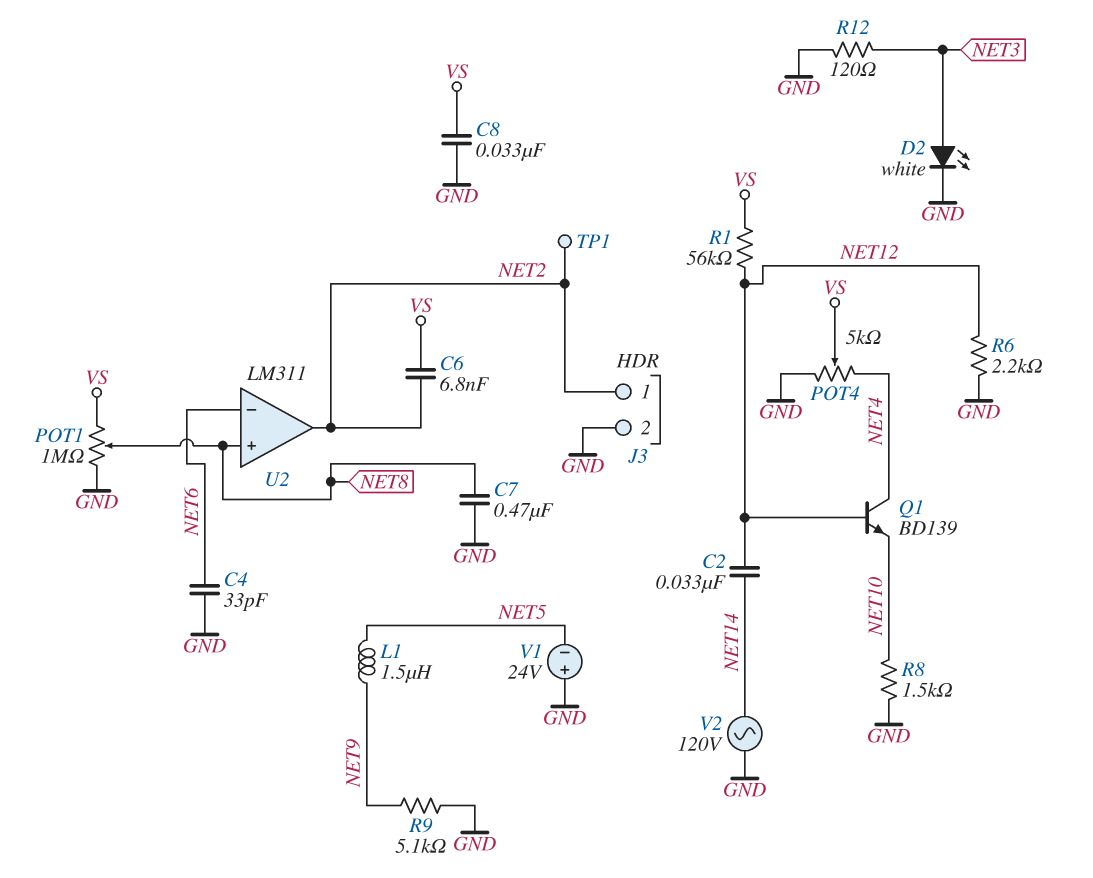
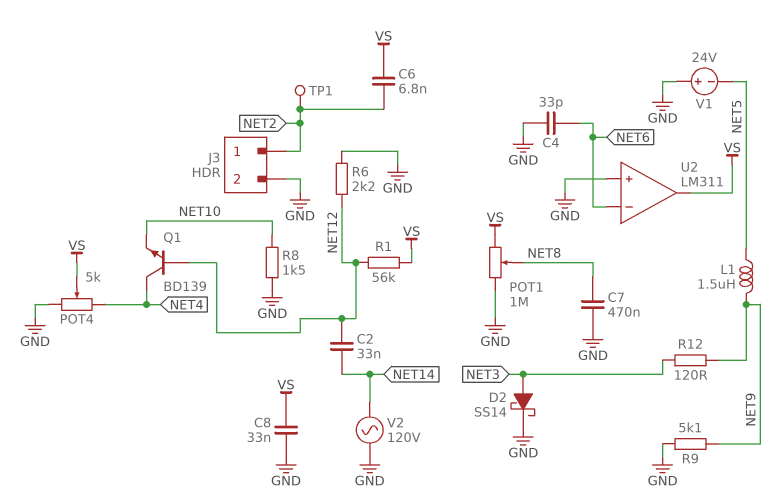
D2: LED white (A NET3, K GND) -> schottky SS14 (A NET3, K GND)
R12: 120 (GND, NET3) -> 120 (NET3, NET9)
U2 pin in+: NET8 -> GND
U2 pin out: NET2 -> VS

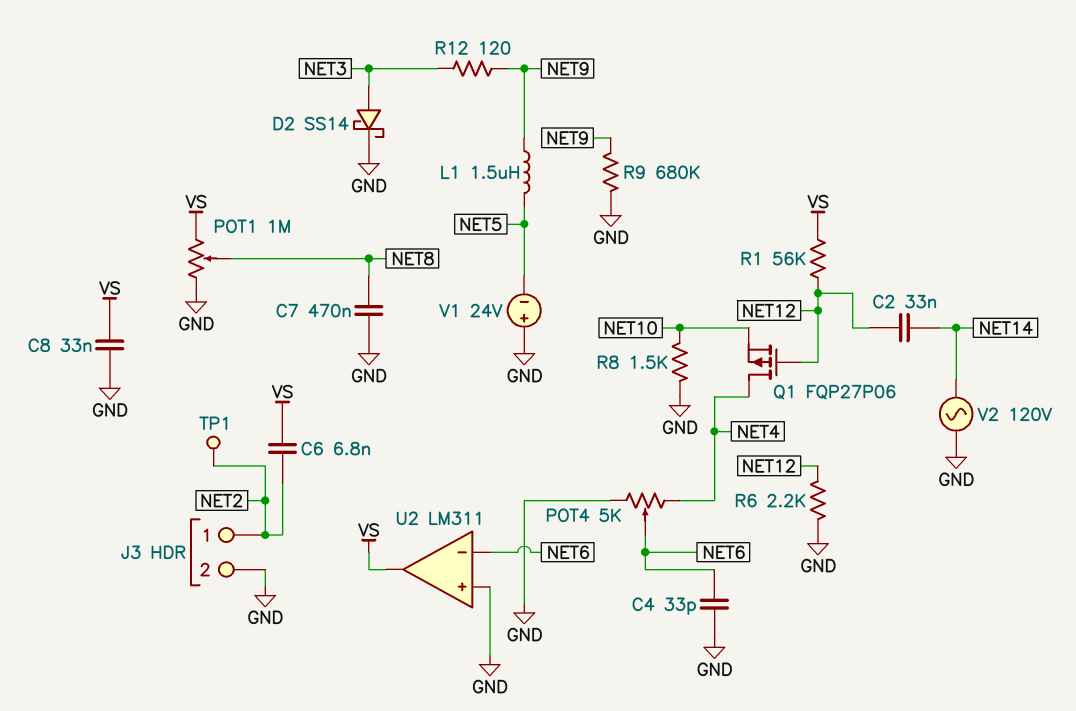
POT4: 5k (GND, NET4, wiper VS) -> 5k (GND, NET4, wiper NET6)
Q1: NPN BD139 (B NET12, C NET4, E NET10) -> PMOS FQP27P06 (G NET12, D NET4, S NET10)
R9: 5.1k (GND, NET9) -> 680k (GND, NET9)

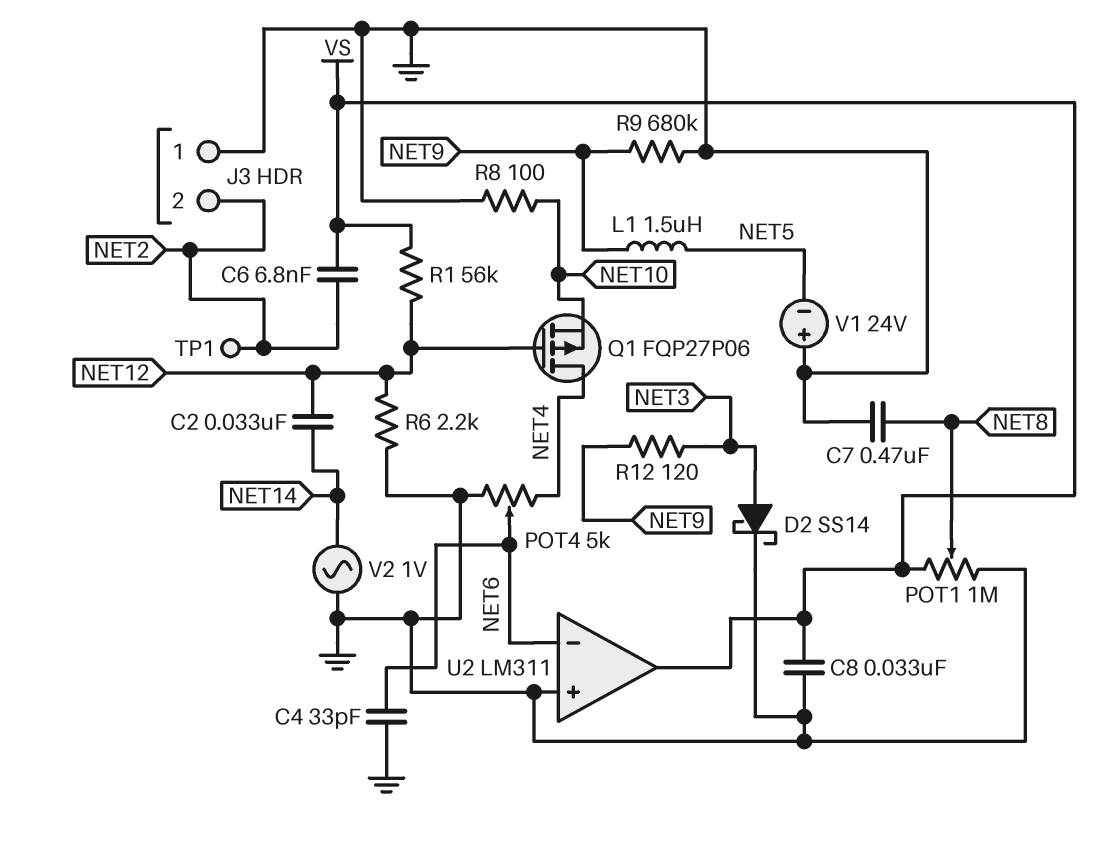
J3 pin 1: NET2 -> GND
J3 pin 2: GND -> NET2
R8: 1.5k (GND, NET10) -> 100 (GND, NET10)
V2: AC 120V (GND, NET14) -> AC 1V (GND, NET14)

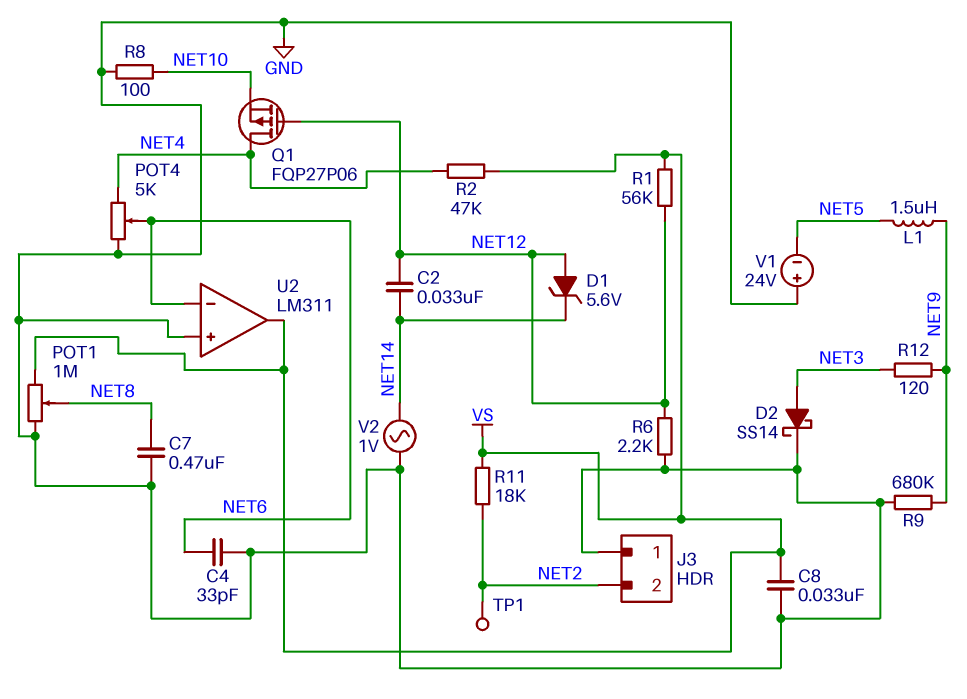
C6: 6.8nF (NET2, VS) -> none
D1: none -> zener 5.6V (A NET12, K NET14)
R2: none -> 47k (NET4, VS)
R11: none -> 18k (NET2, VS)

